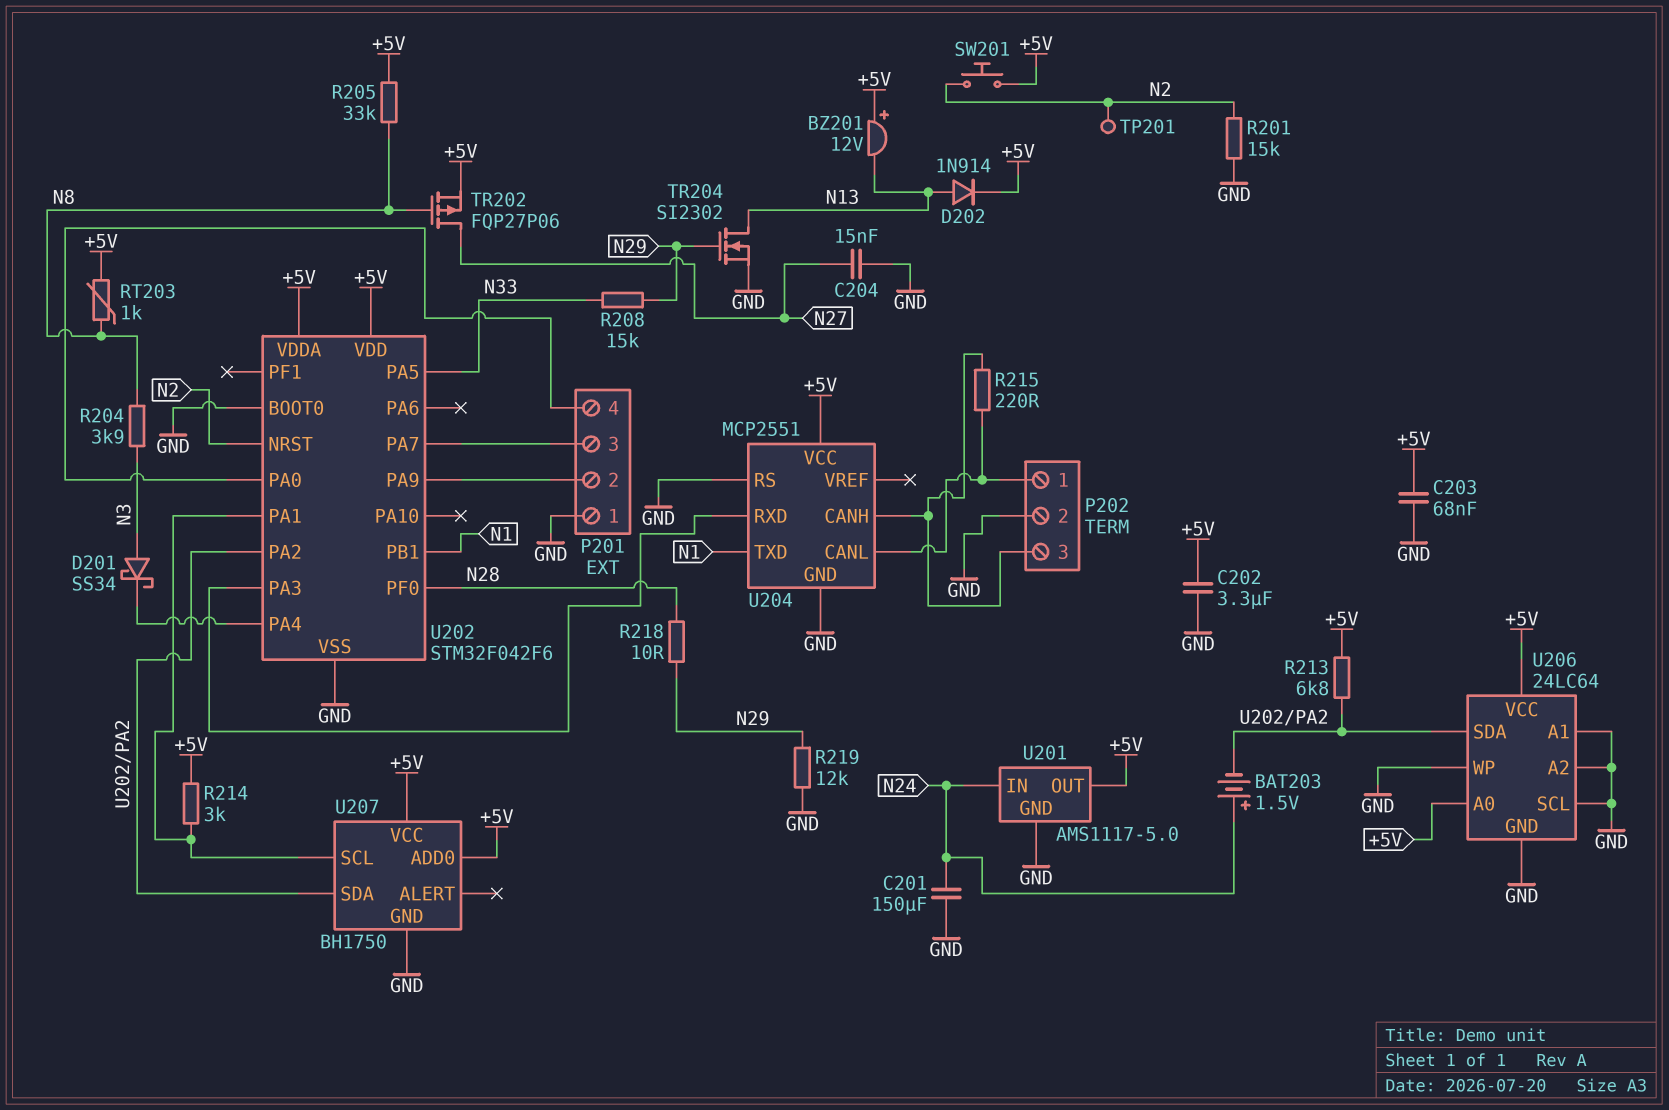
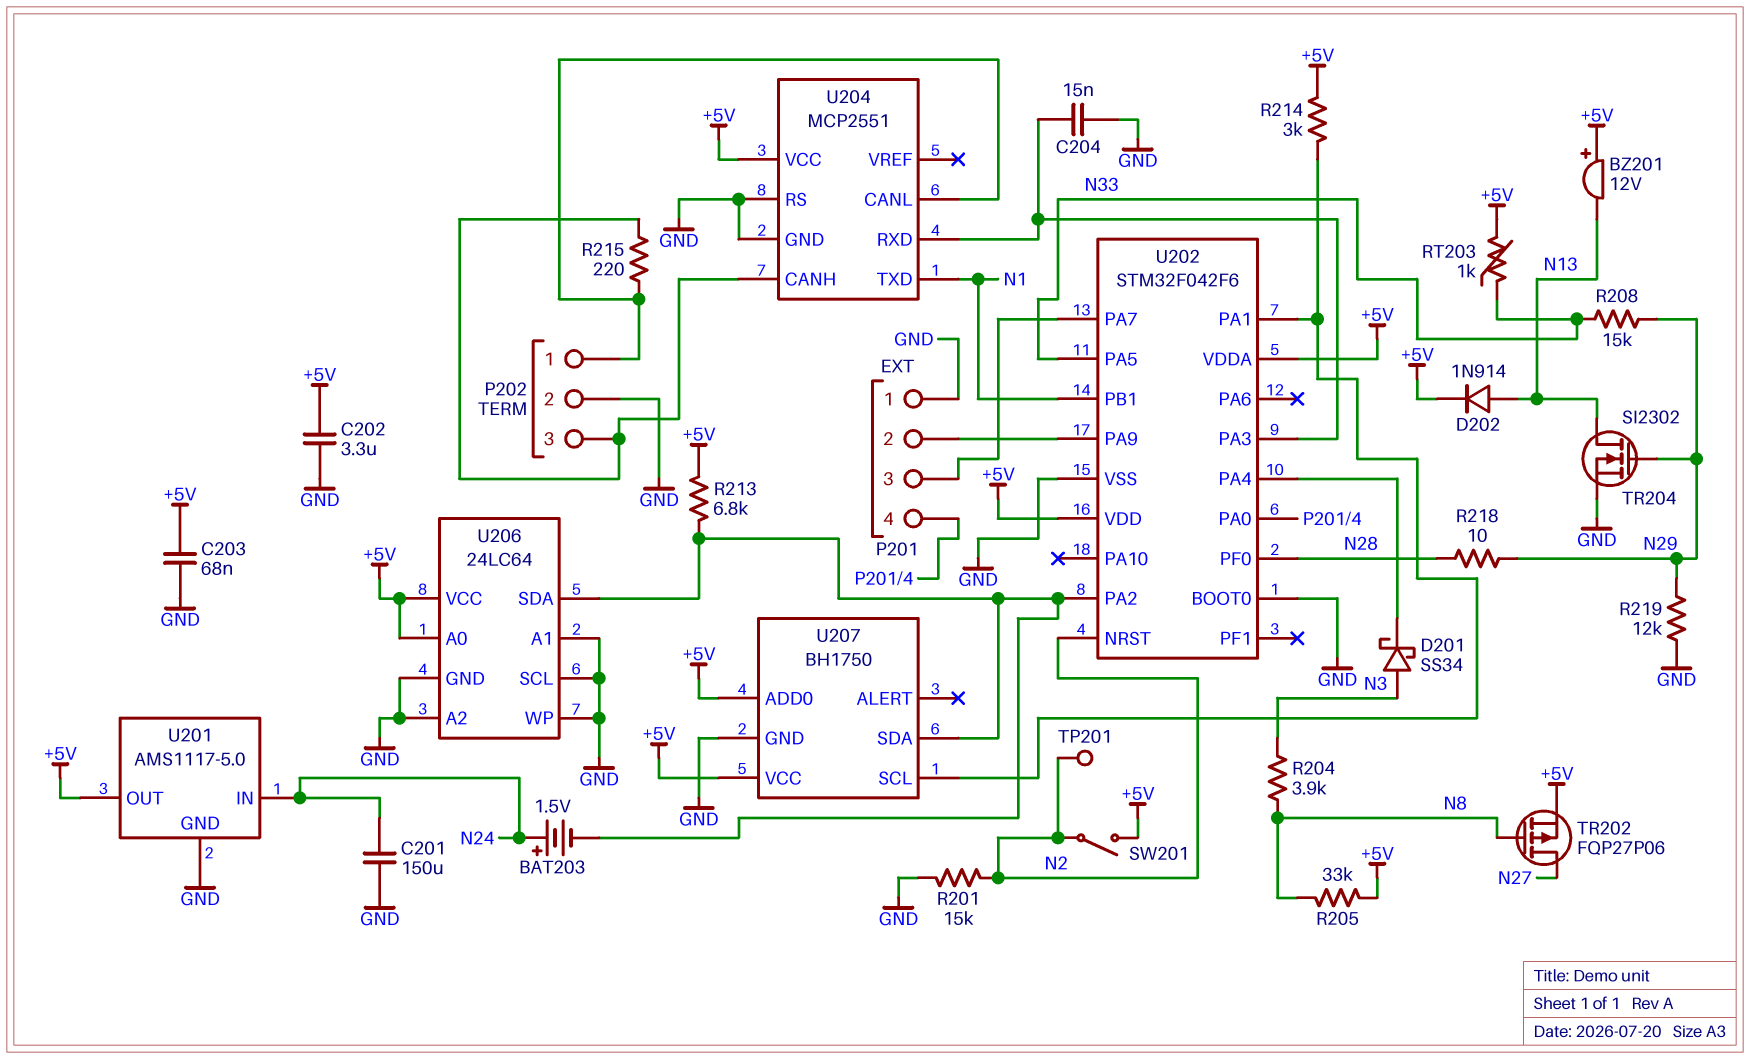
C204: 15nF (GND, N27) -> 15nF (GND, U202/PA3)
RT203: 1k (+5V, N8) -> 1k (+5V, N33)
SW201: button (+5V, N2) -> switch (+5V, N2)

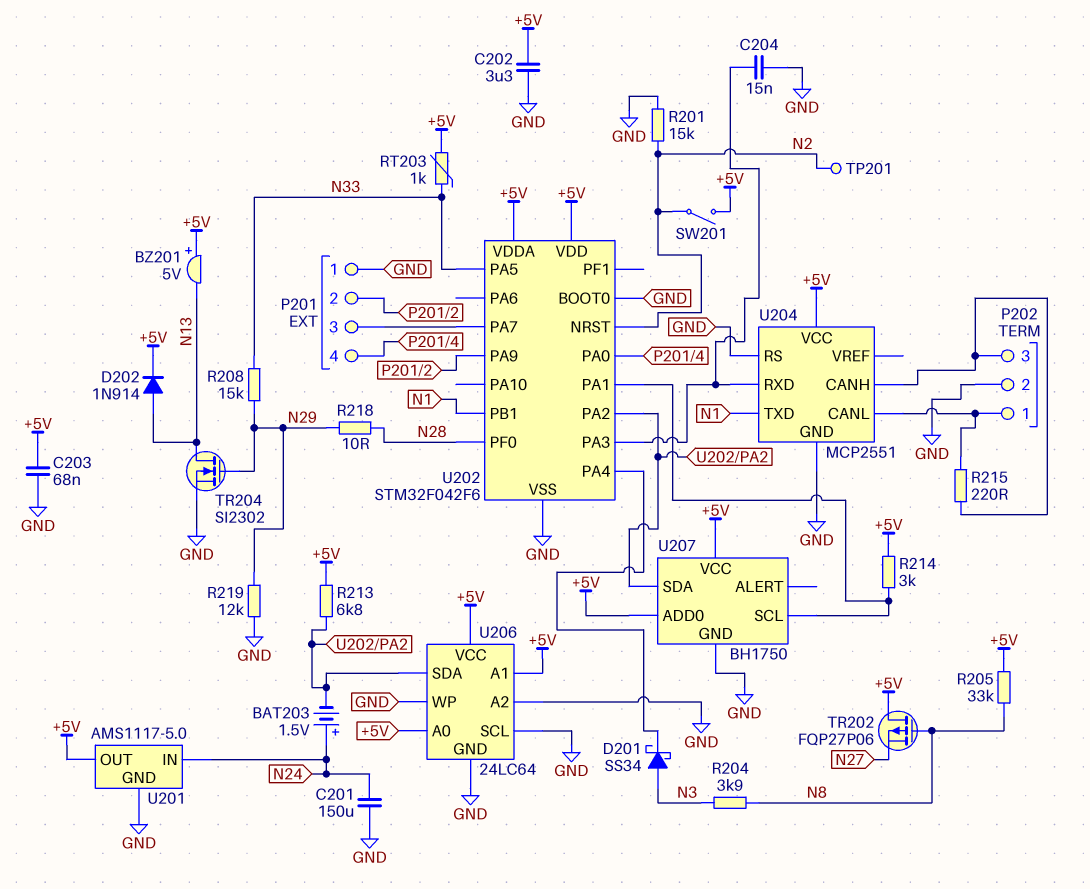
BZ201: buzzer 12V (plus +5V, minus N13) -> buzzer 5V (plus +5V, minus N13)
TR202: PMOS FQP27P06 (G N8, D N27, S +5V) -> PMOS FQP27P06 (G N8, D +5V, S N27)
U206 pin A1: GND -> +5V

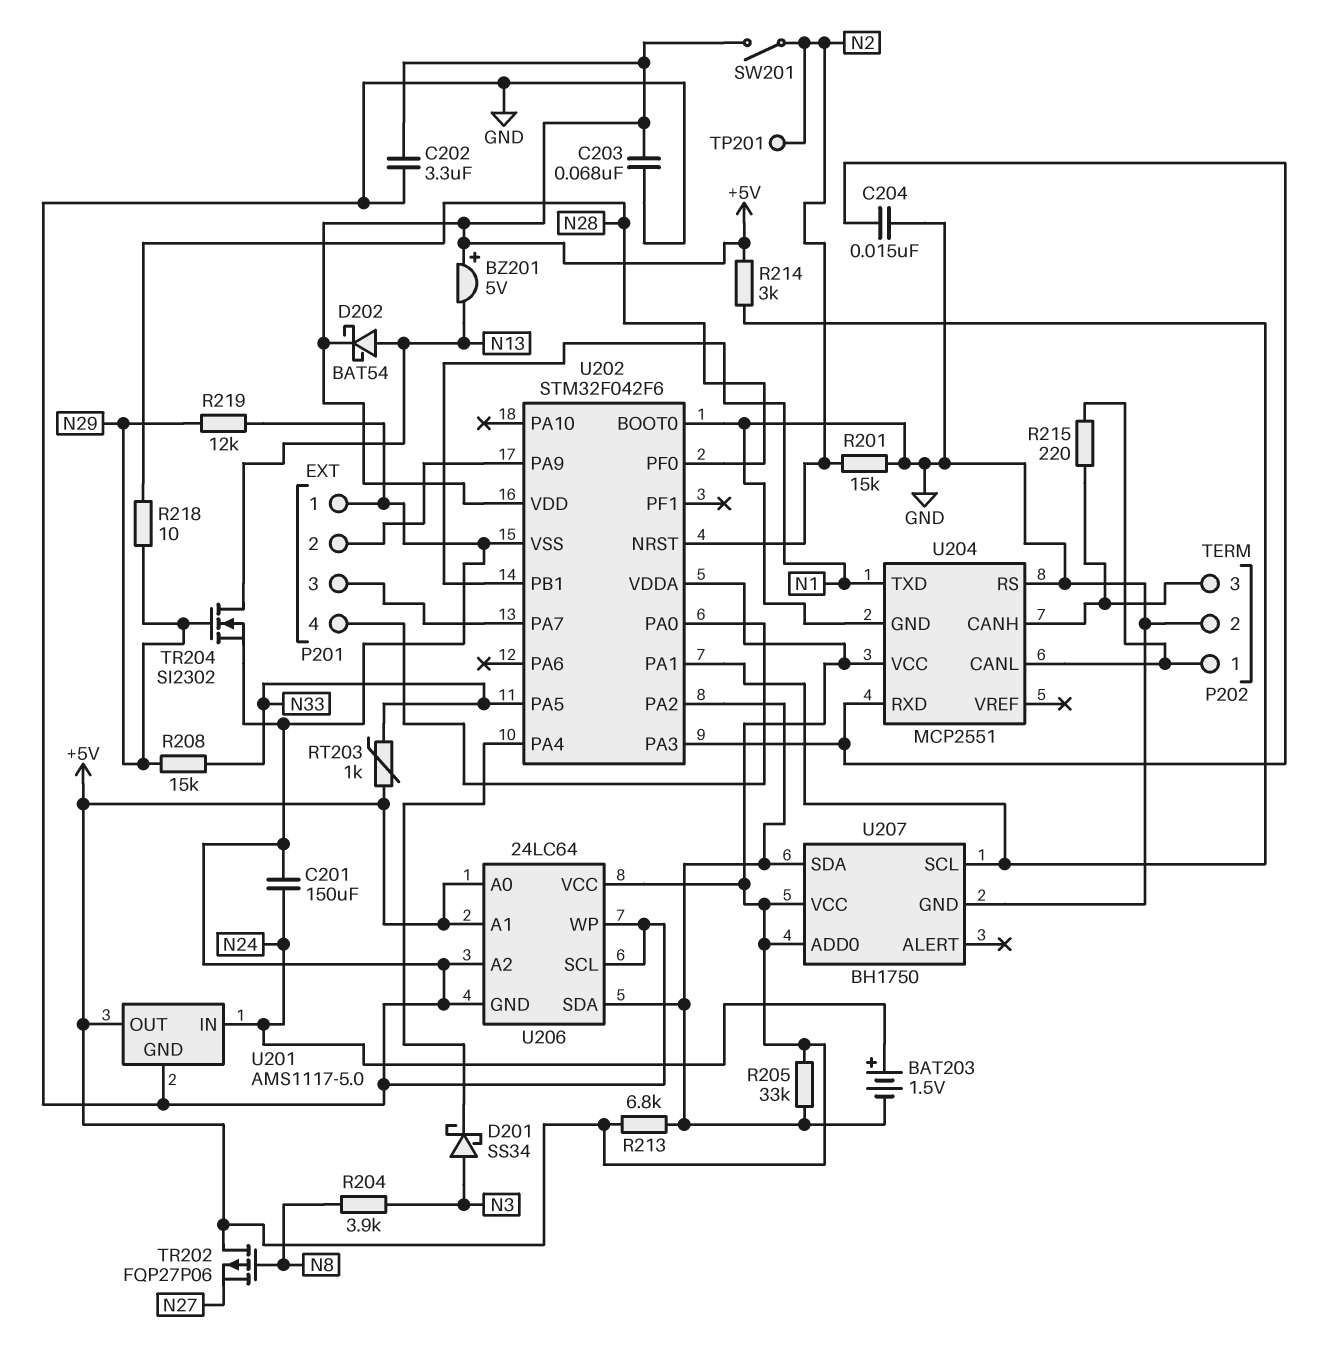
D202: diode 1N914 (A N13, K +5V) -> schottky BAT54 (A N13, K +5V)
R205: 33k (+5V, N8) -> 33k (+5V, U202/PA2)

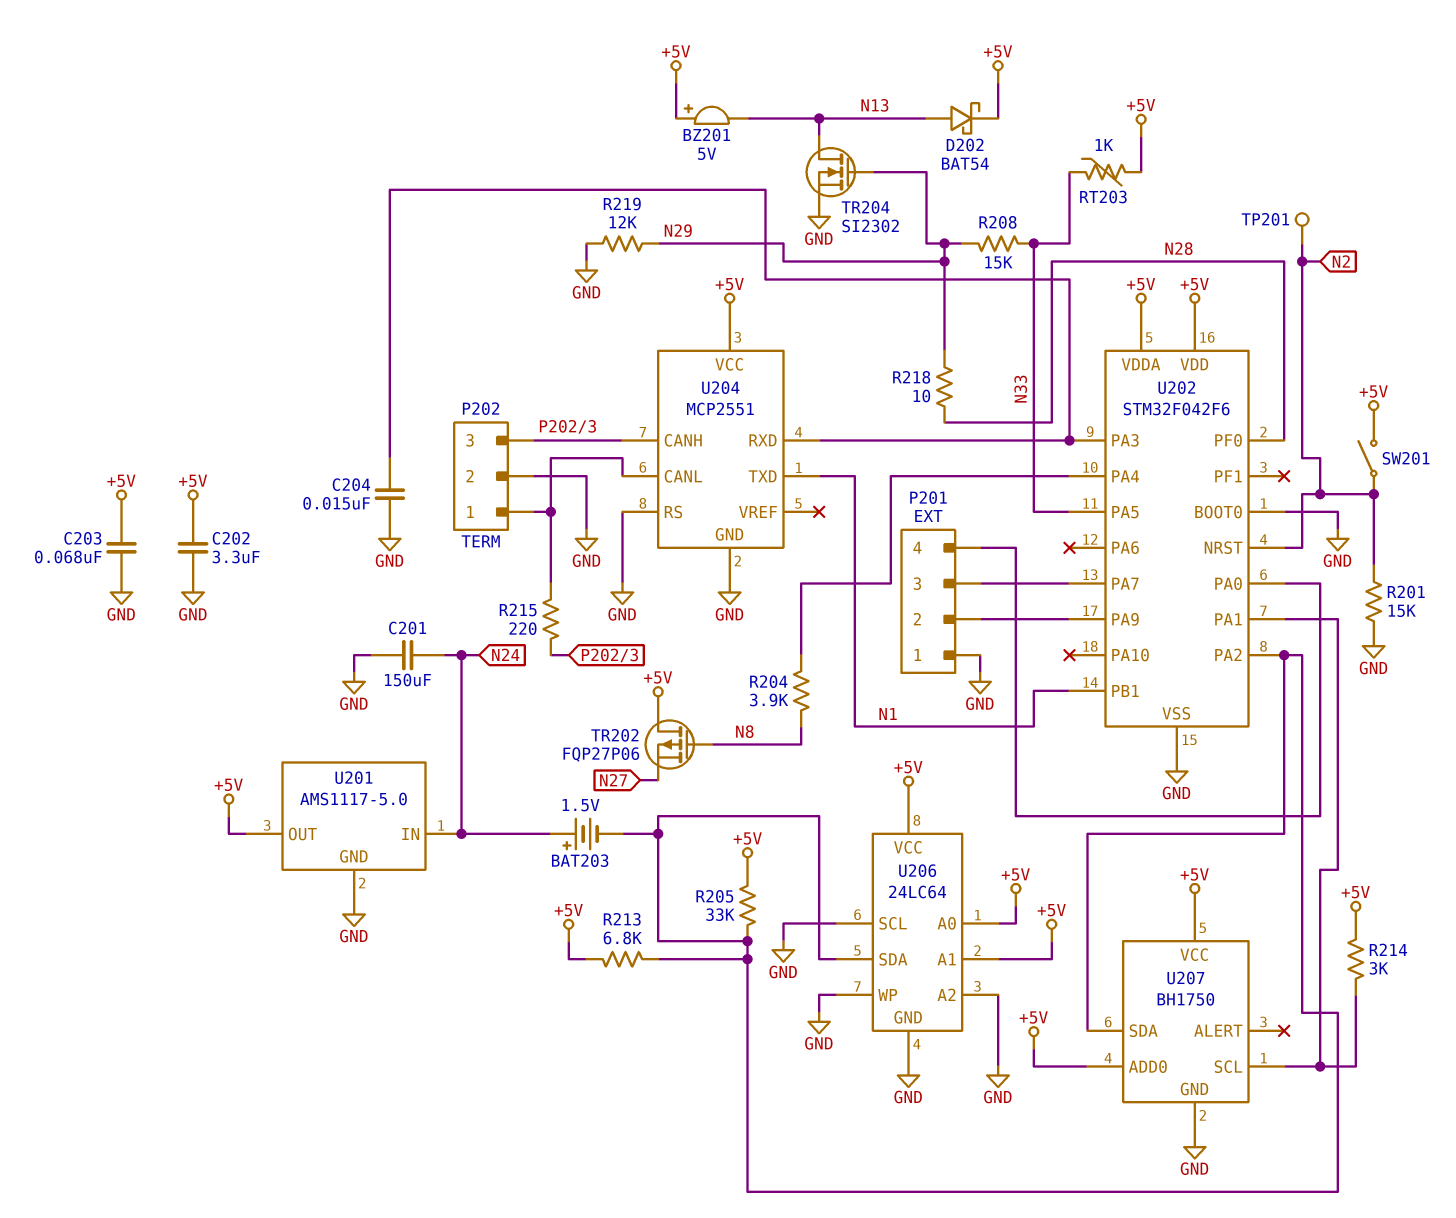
D201: schottky SS34 (A N3, K U202/PA4) -> none
R204: 3.9k (N3, N8) -> 3.9k (N8, U202/PA4)

